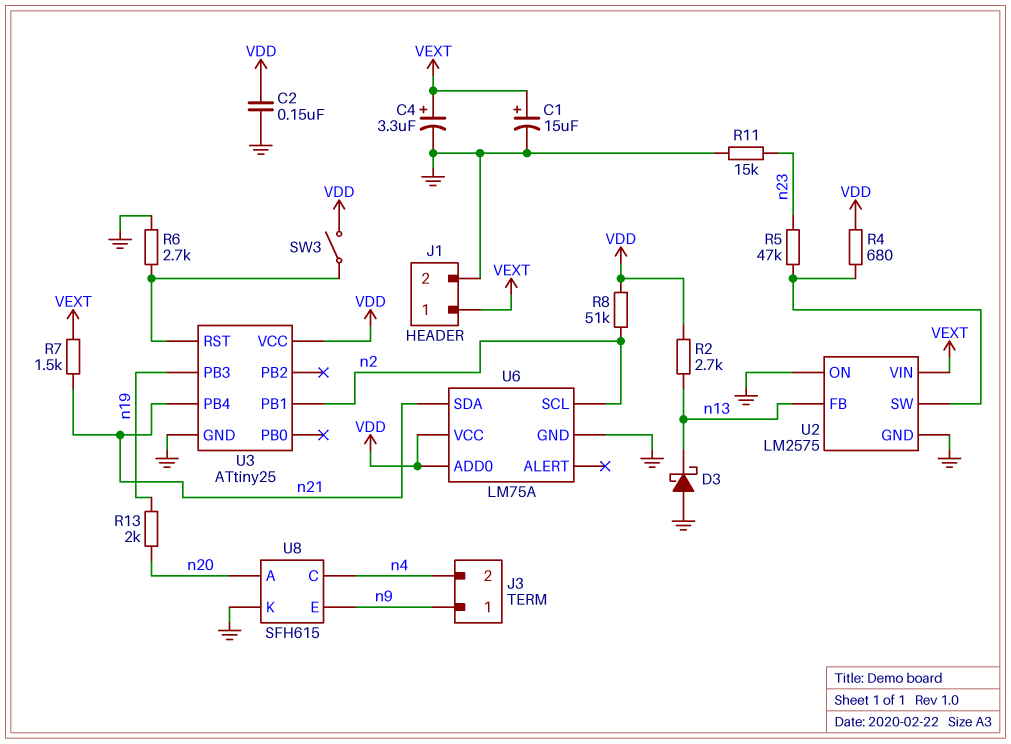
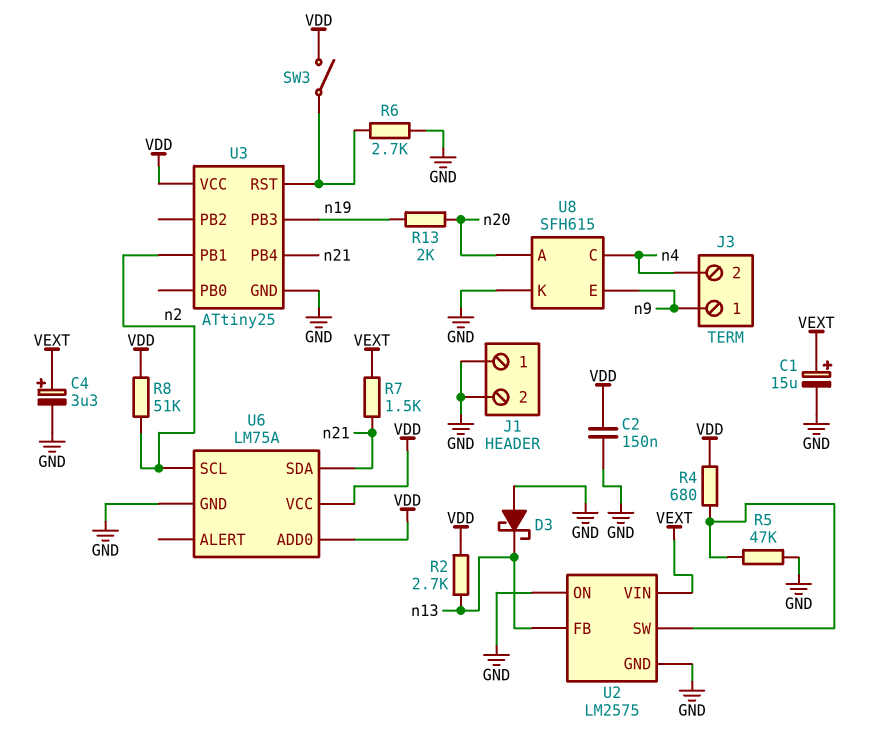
J1 pin 1: VEXT -> GND
R5: 47k (U2/SW, n23) -> 47k (GND, U2/SW)
R11: 15k (GND, n23) -> none

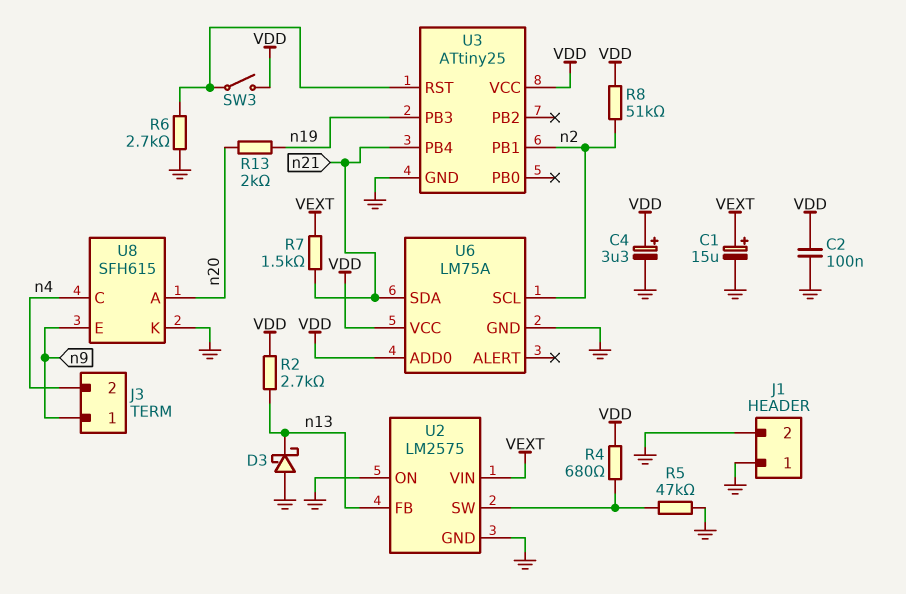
C2: 150nF (GND, VDD) -> 100nF (GND, VDD)
C4: 3.3uF (plus VEXT, minus GND) -> 3.3uF (plus VDD, minus GND)

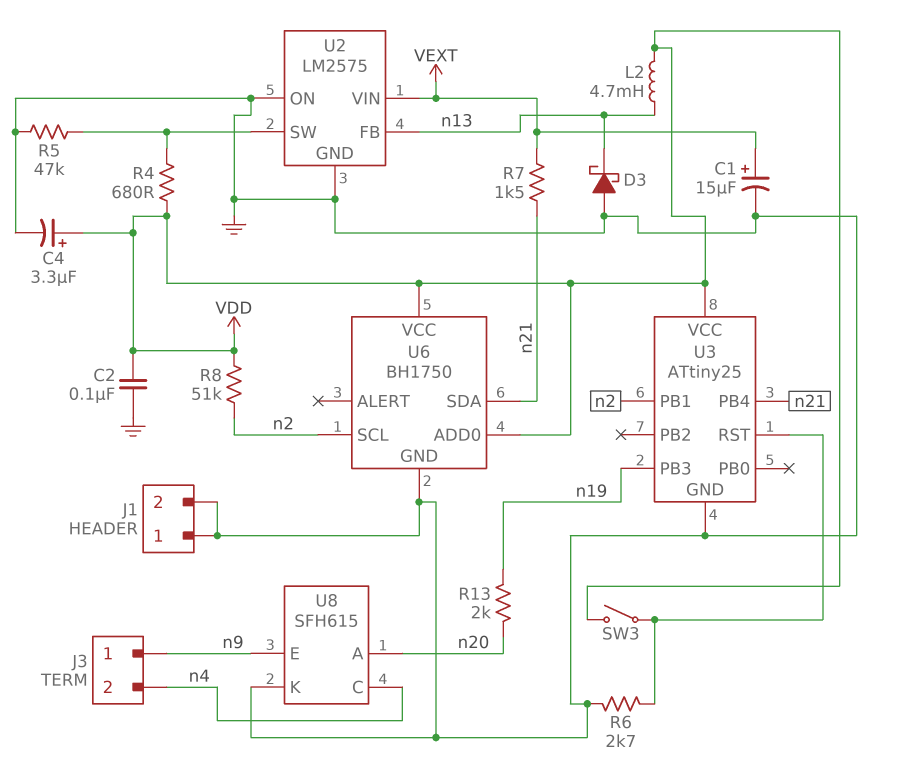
L2: none -> 4.7mH (VDD, n13)
R2: 2.7k (VDD, n13) -> none
U6: LM75A -> BH1750

